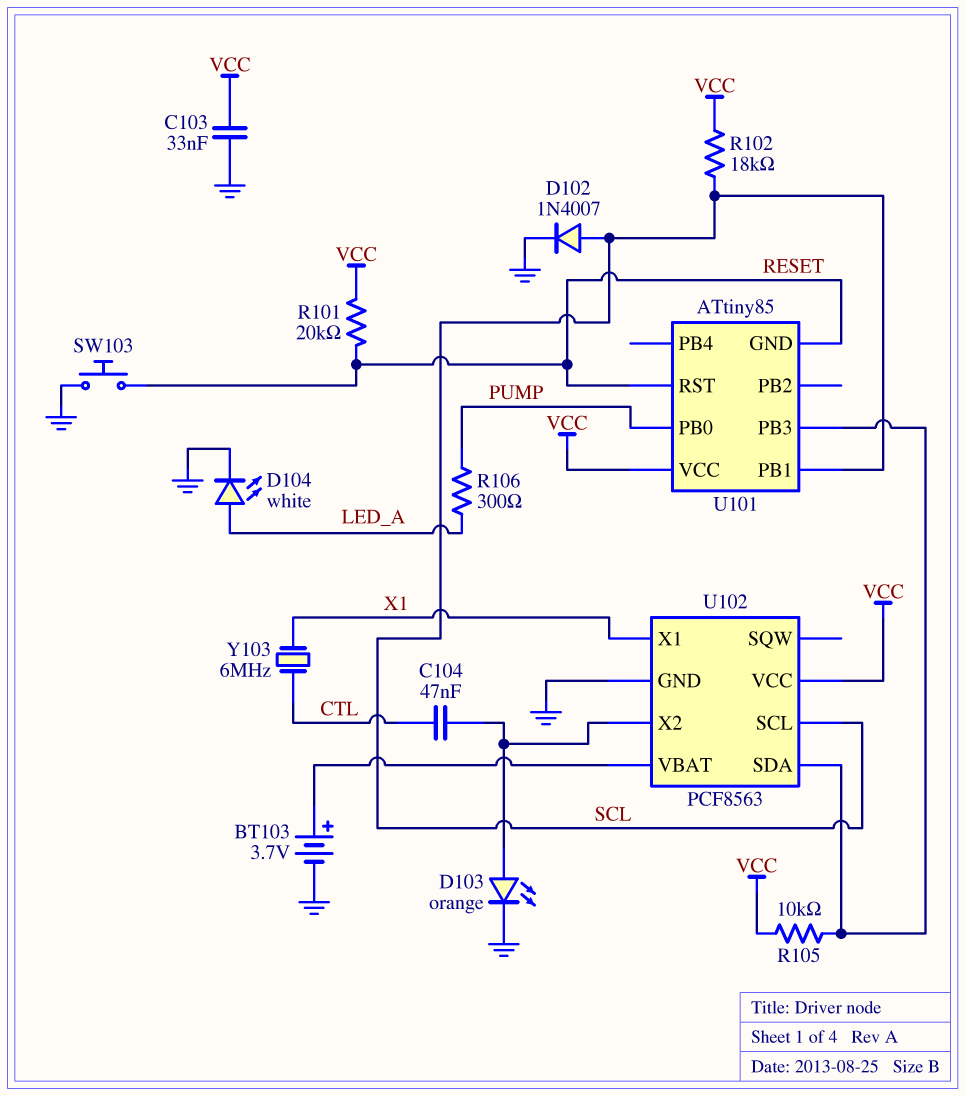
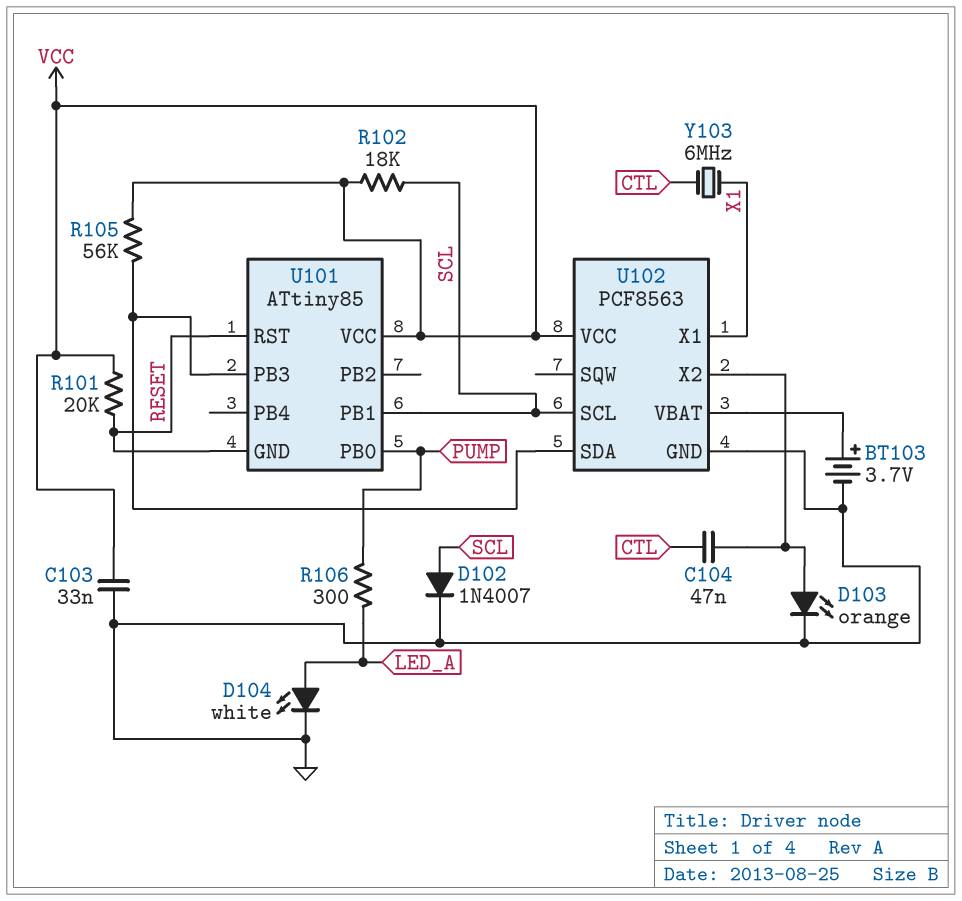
R105: 10k (U101/PB3, VCC) -> 56k (U101/PB3, VCC)
SW103: button (GND, RESET) -> none

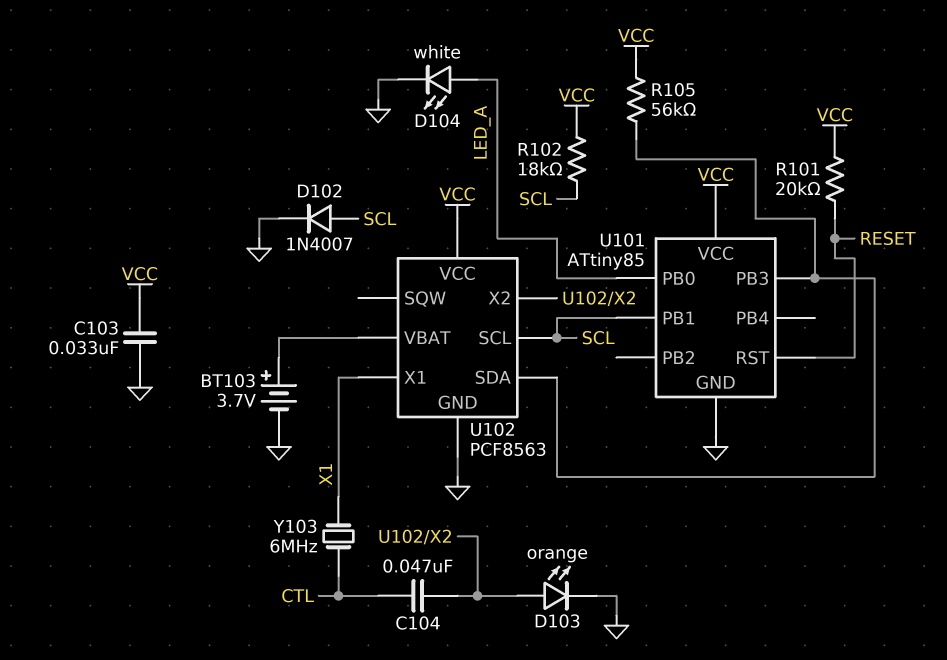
R106: 300 (LED_A, PUMP) -> none
U101 pin GND: RESET -> GND
U101 pin PB0: PUMP -> LED_A

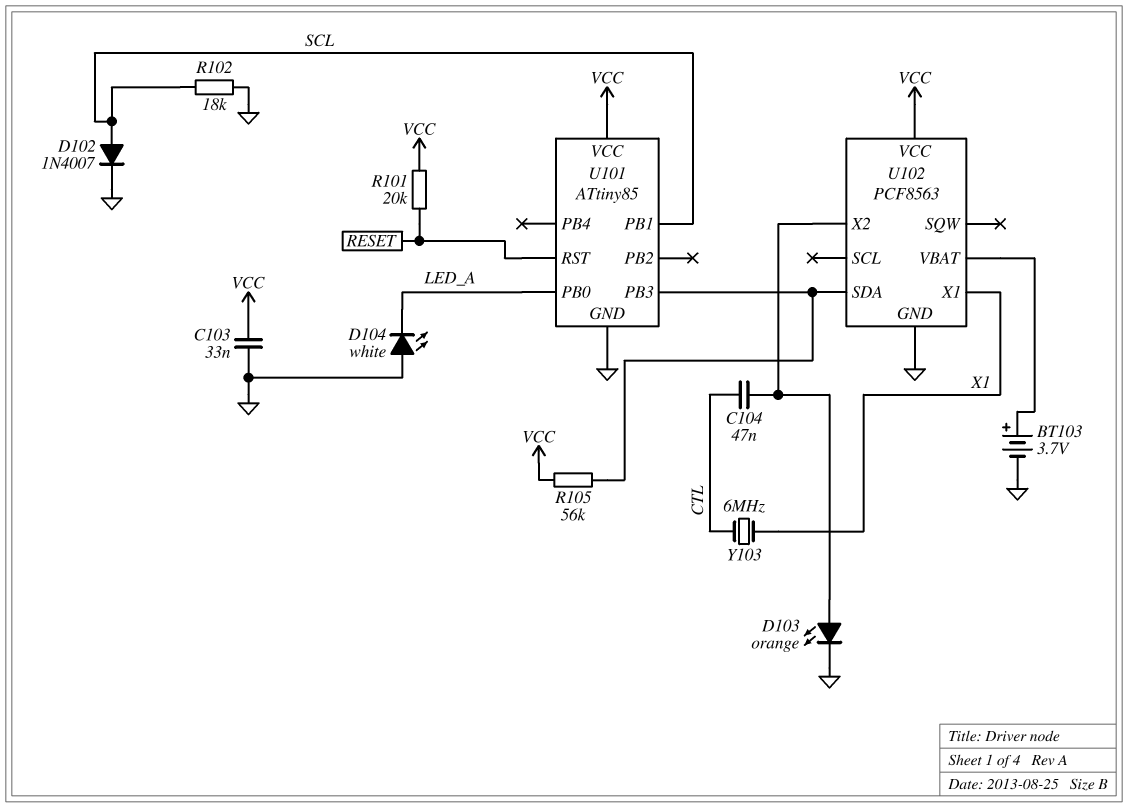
D104: LED white (A LED_A, K GND) -> LED white (A GND, K LED_A)
R102: 18k (SCL, VCC) -> 18k (GND, SCL)
U102 pin SCL: SCL -> none

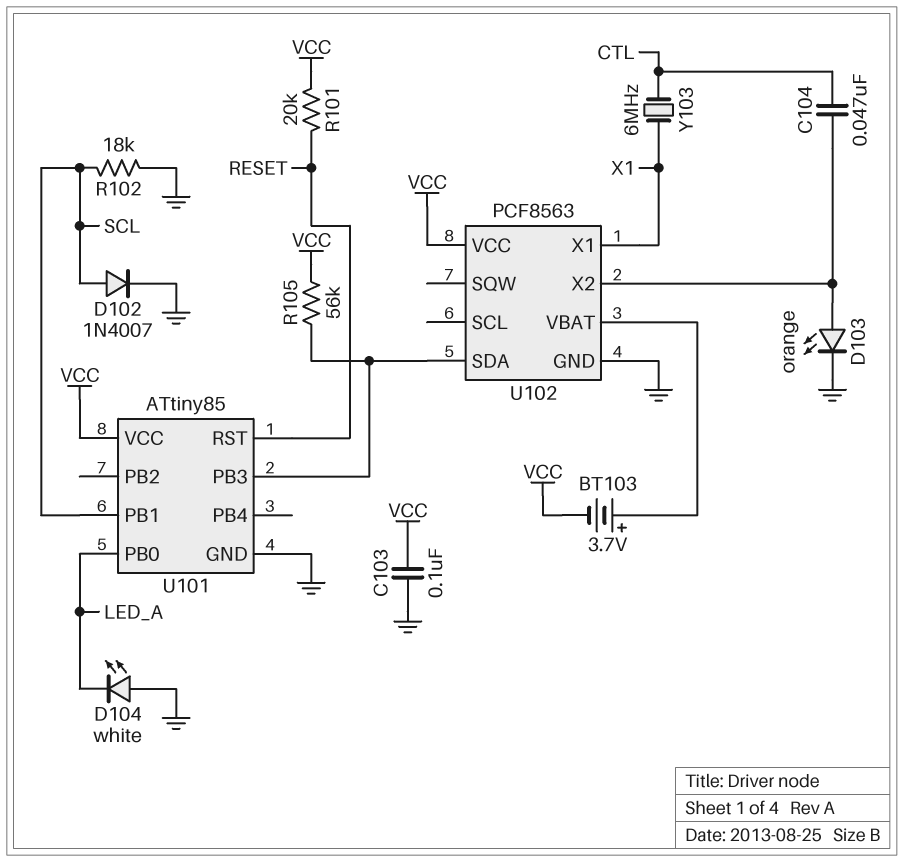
BT103: 3.7V (plus U102/VBAT, minus GND) -> 3.7V (plus U102/VBAT, minus VCC)
C103: 33nF (GND, VCC) -> 100nF (GND, VCC)

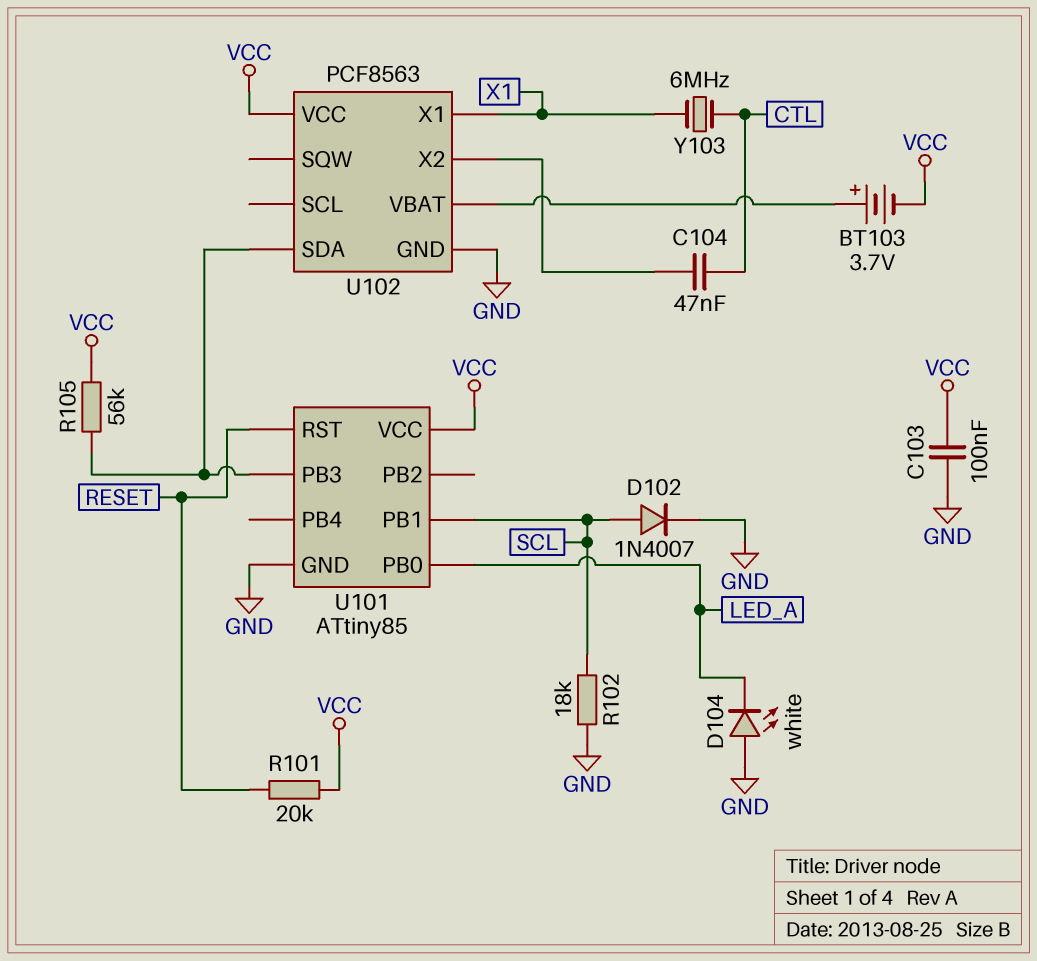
D103: LED orange (A U102/X2, K GND) -> none

